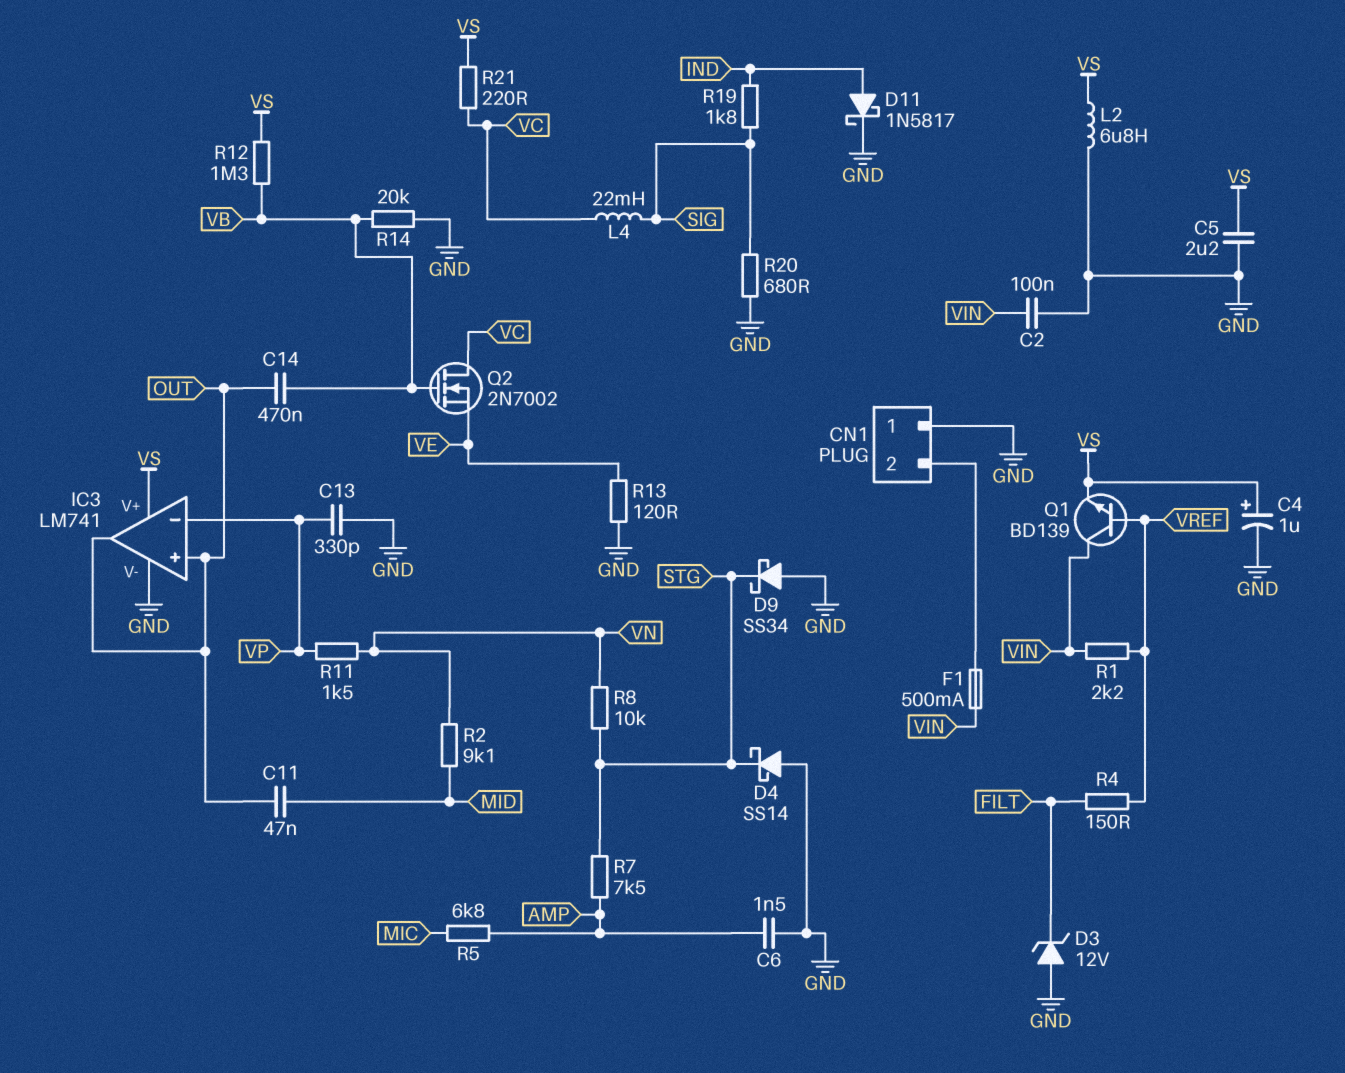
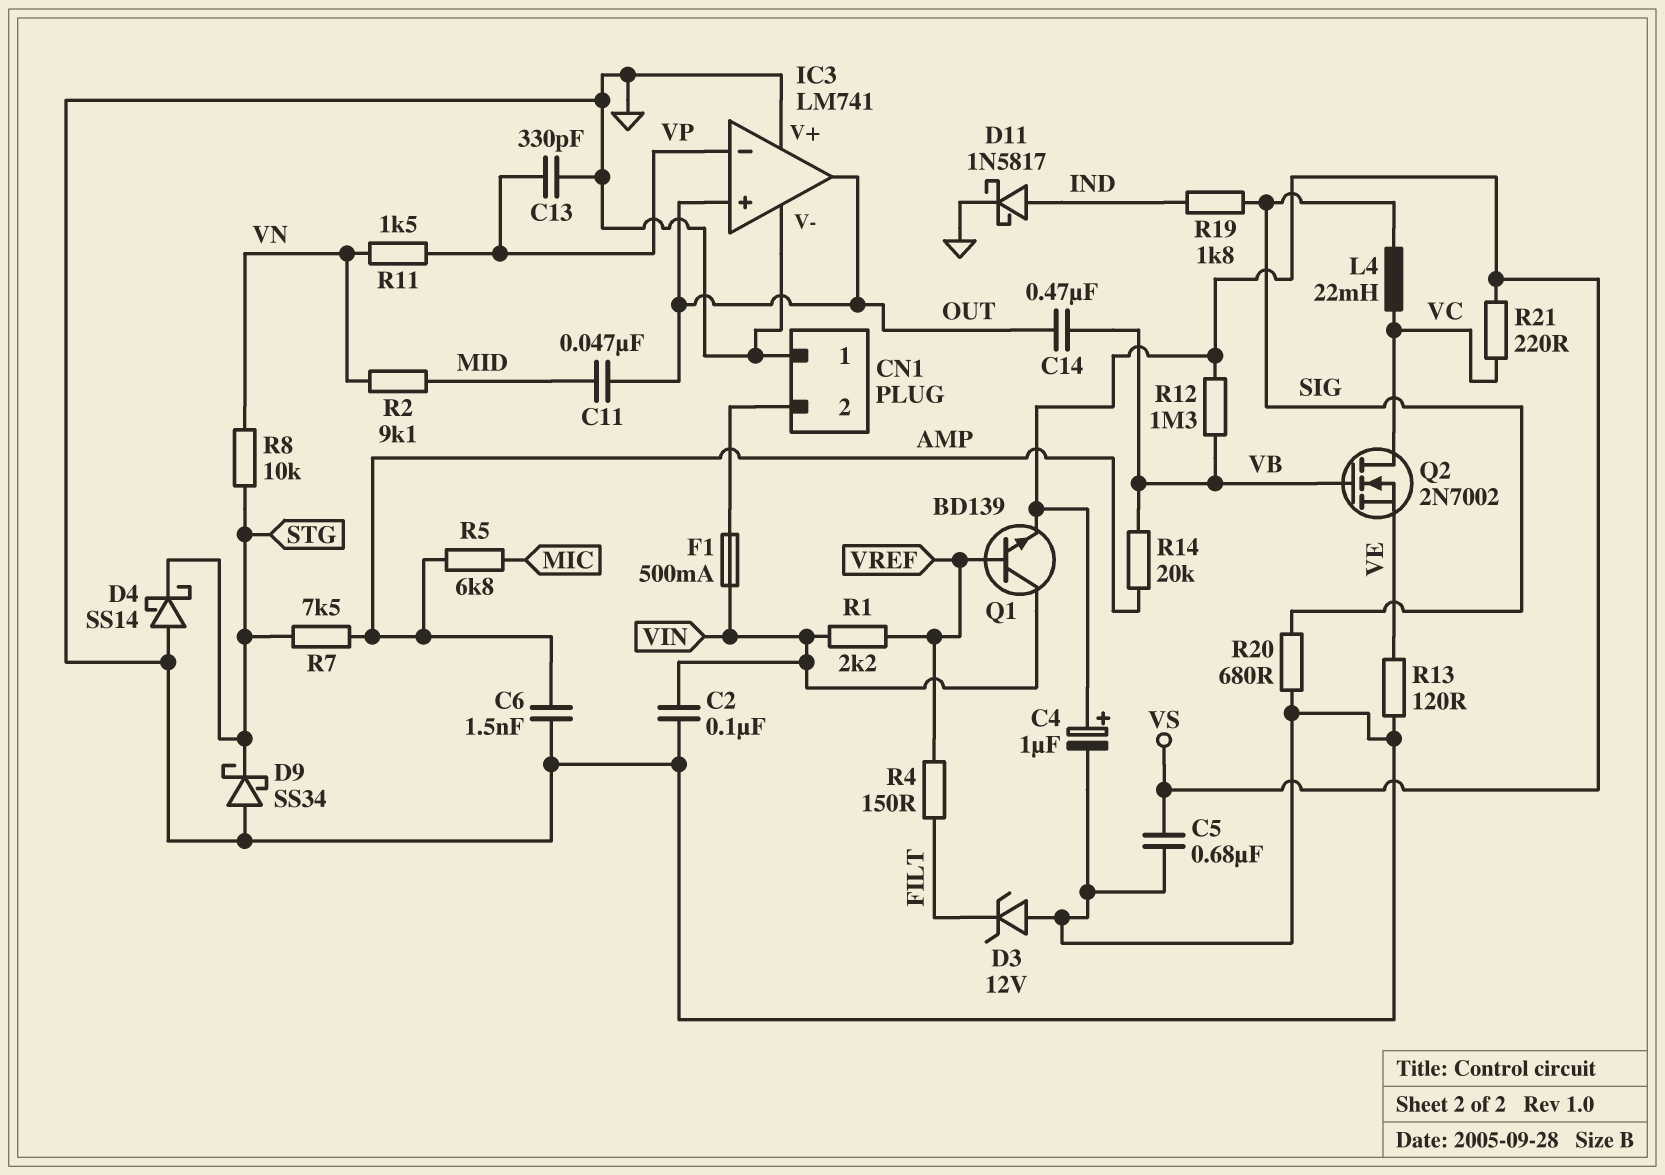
C5: 2.2uF (GND, VS) -> 680nF (GND, VS)
IC3 pin V+: VS -> GND
L2: 6.8uH (GND, VS) -> none
R14: 20k (GND, VB) -> 20k (AMP, VB)

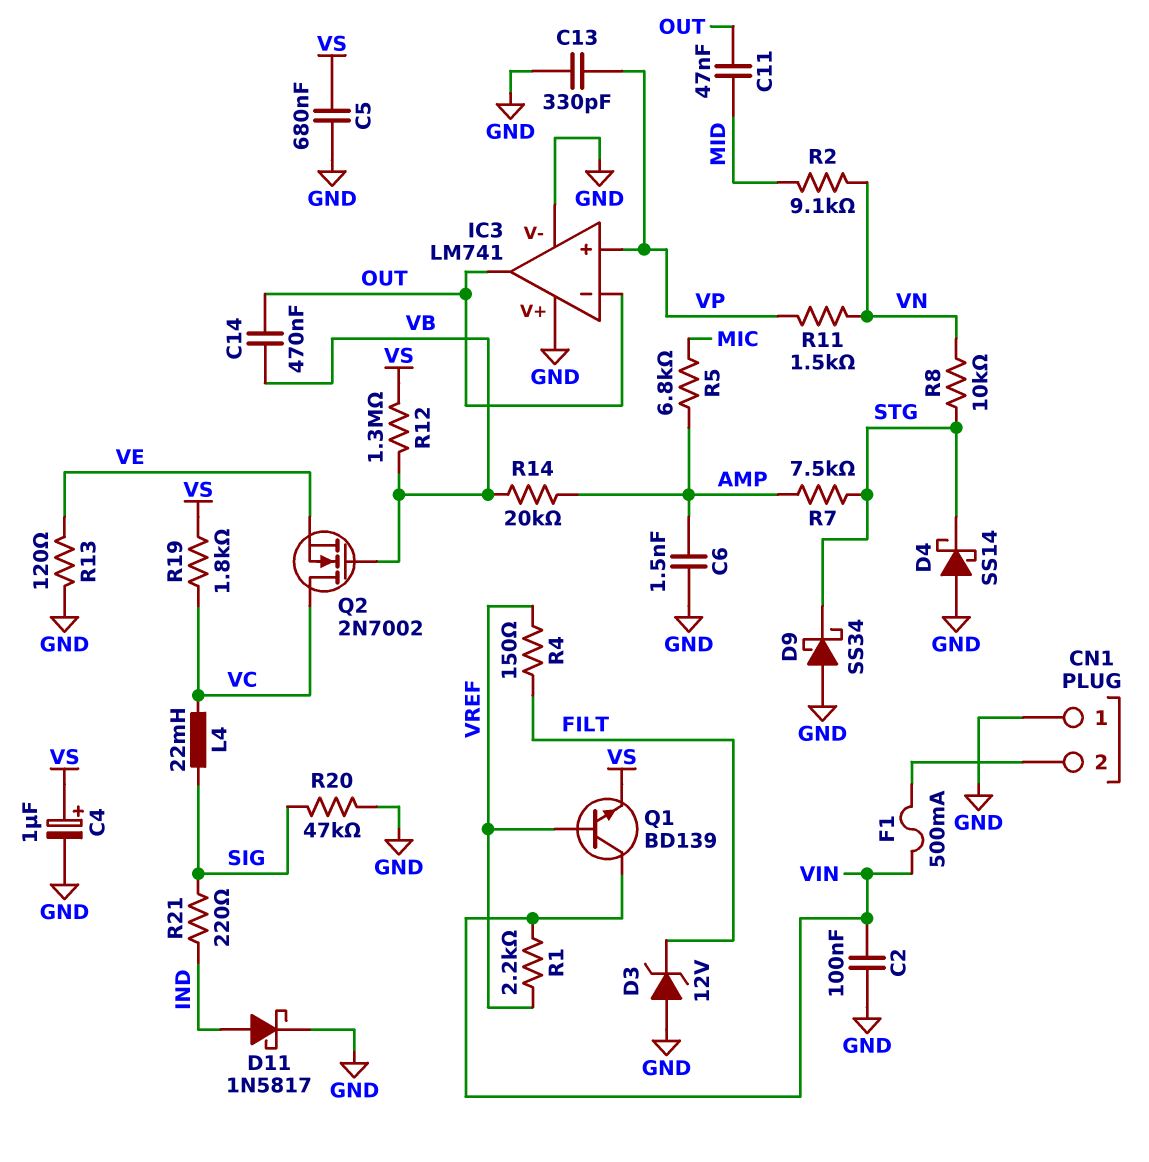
IC3 pin in+: OUT -> VP
IC3 pin in-: VP -> OUT
R19: 1.8k (IND, SIG) -> 1.8k (VC, VS)
R20: 680 (GND, SIG) -> 47k (GND, SIG)
R21: 220 (VC, VS) -> 220 (IND, SIG)

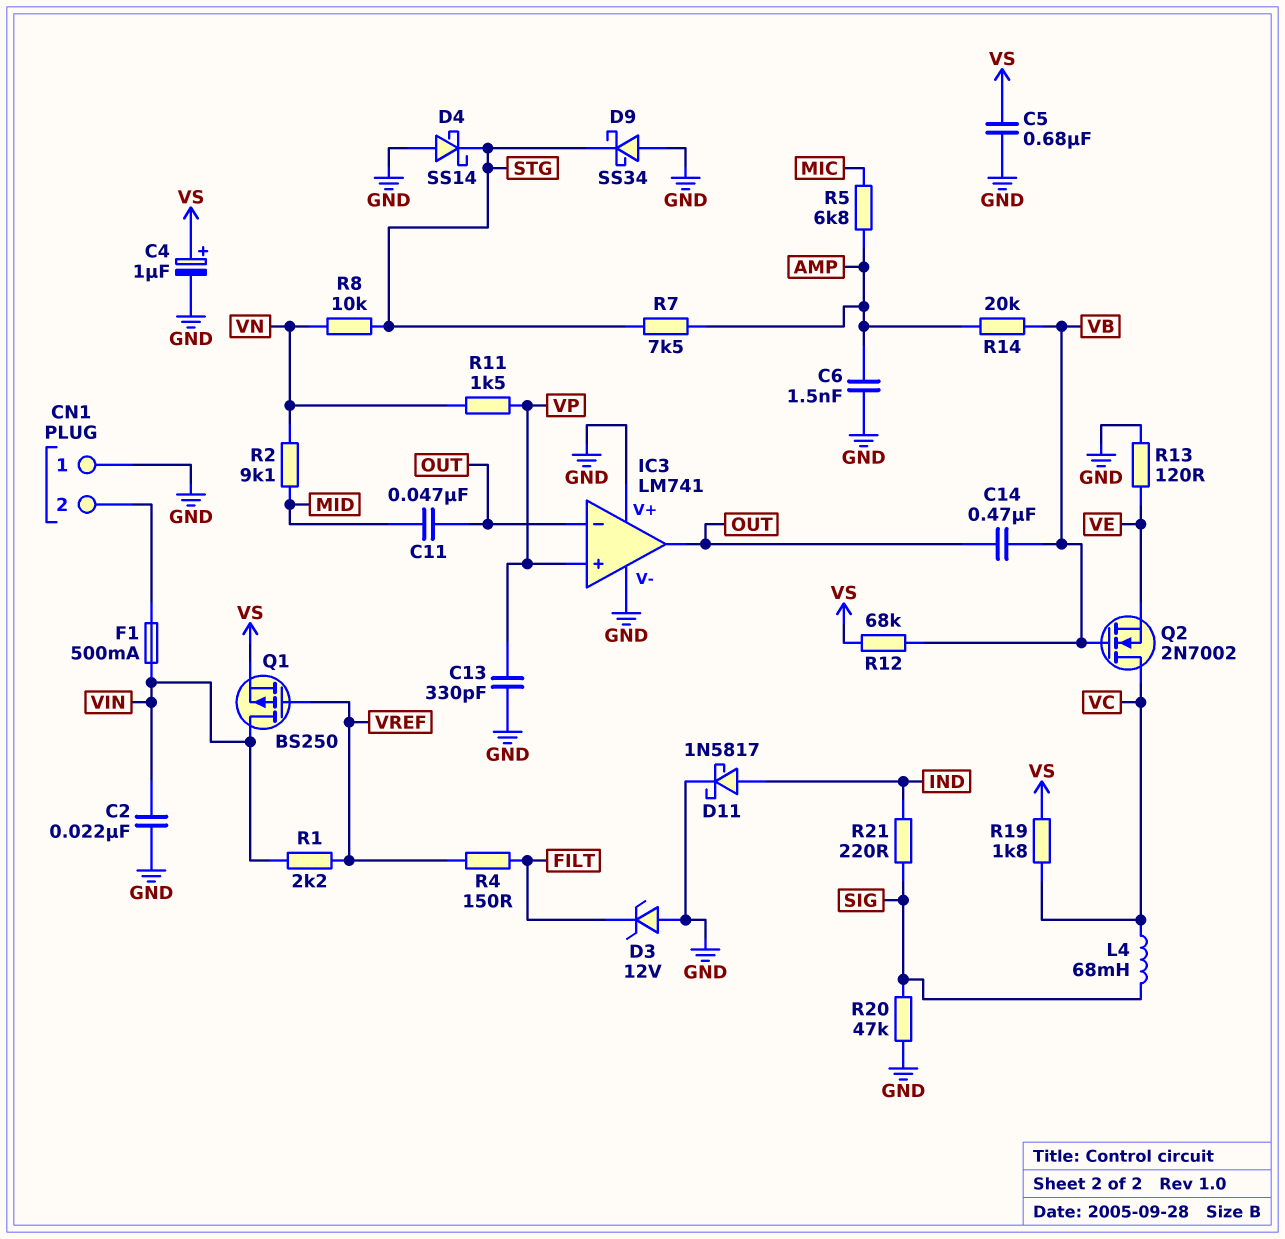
C2: 100nF (GND, VIN) -> 22nF (GND, VIN)
L4: 22mH (SIG, VC) -> 68mH (SIG, VC)
Q1: NPN BD139 (B VREF, C VIN, E VS) -> PMOS BS250 (G VREF, D VIN, S VS)
R12: 1.3M (VB, VS) -> 68k (VB, VS)

